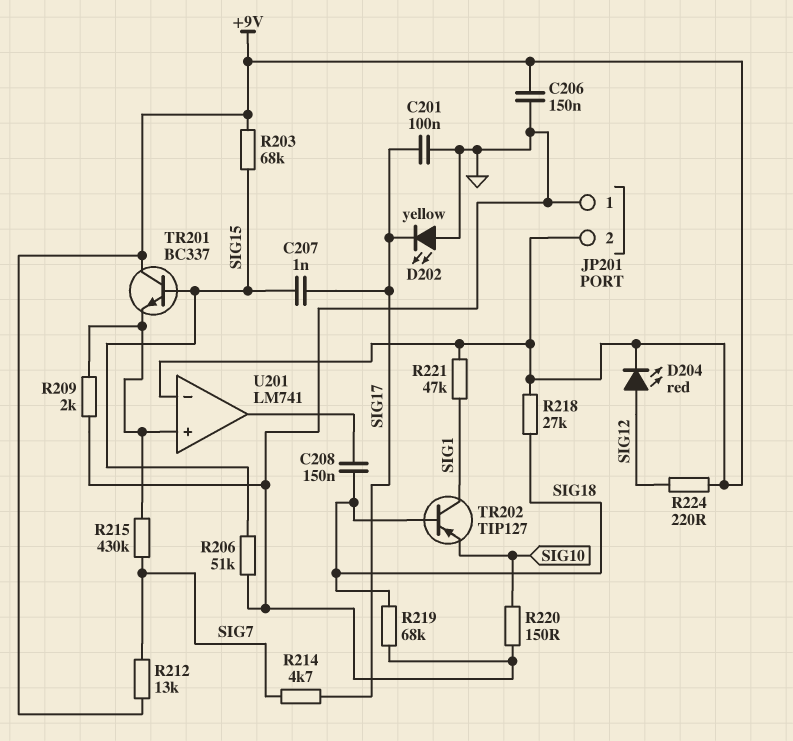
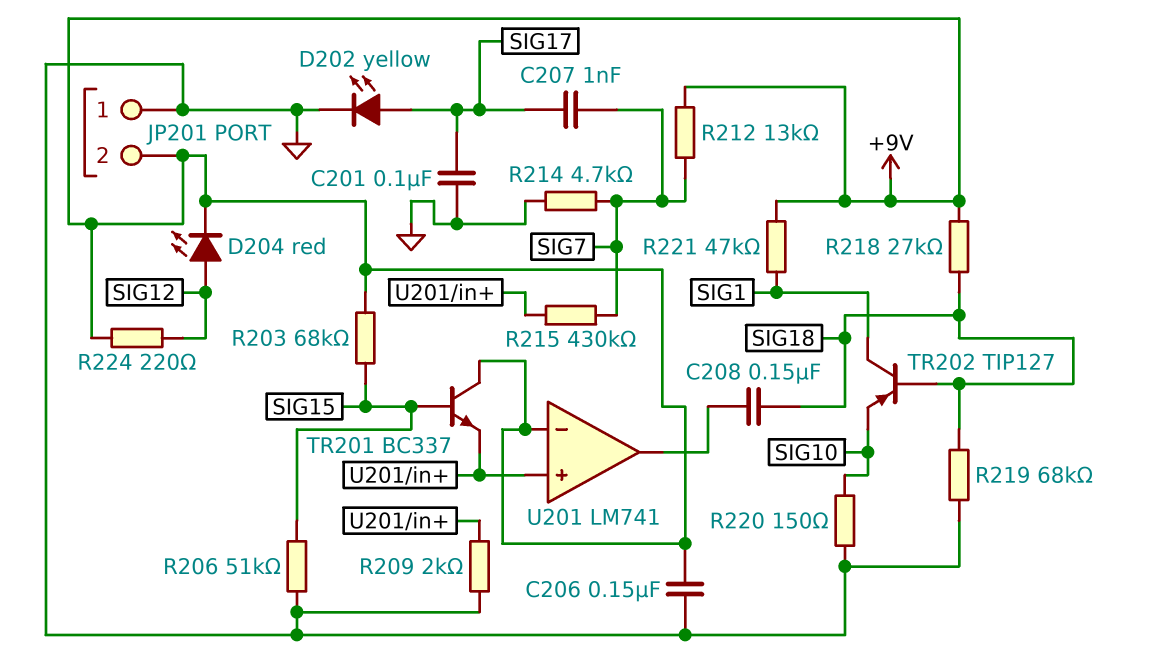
C207: 1nF (SIG15, SIG17) -> 1nF (SIG7, SIG17)
D202: LED yellow (A GND, K SIG17) -> LED yellow (A SIG17, K GND)
R214: 4.7k (SIG7, SIG17) -> 4.7k (GND, SIG7)

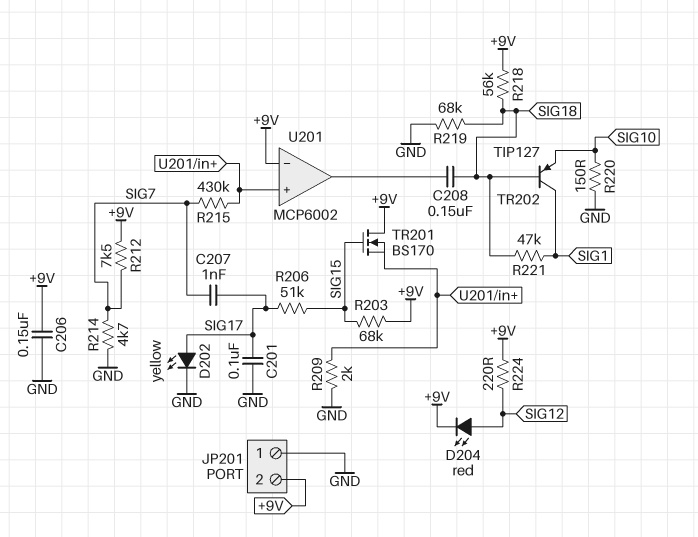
R206: 51k (GND, SIG15) -> 51k (SIG15, SIG17)
R212: 13k (+9V, SIG7) -> 7.5k (+9V, SIG7)
R218: 27k (+9V, SIG18) -> 56k (+9V, SIG18)
R221: 47k (+9V, SIG1) -> 47k (SIG1, SIG18)
TR201: NPN BC337 (B SIG15, C +9V, E U201/in+) -> NMOS BS170 (G SIG15, D +9V, S U201/in+)
U201: LM741 -> MCP6002

